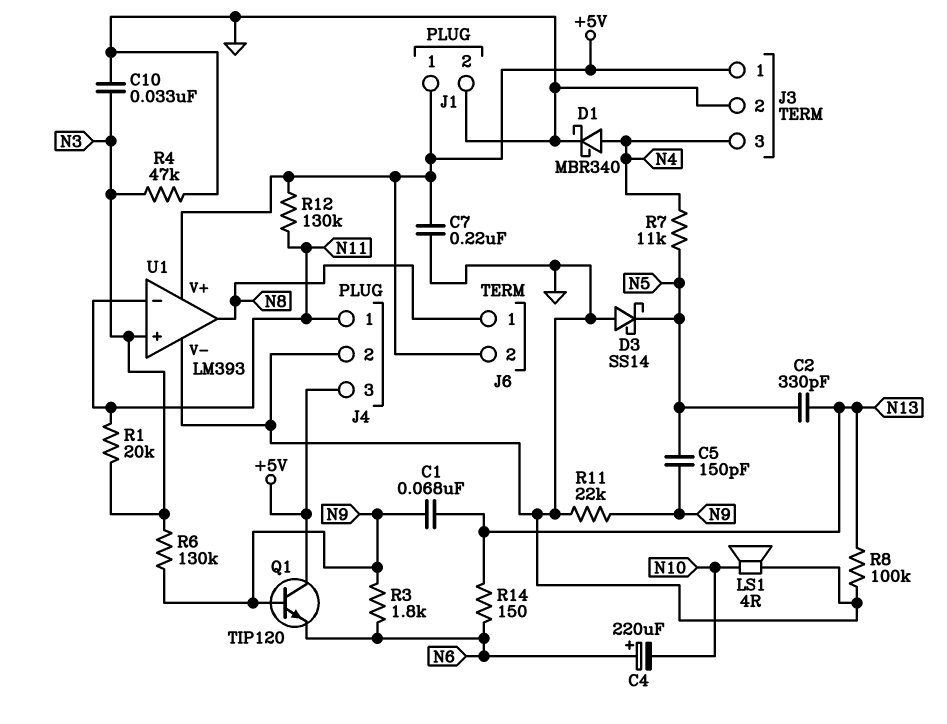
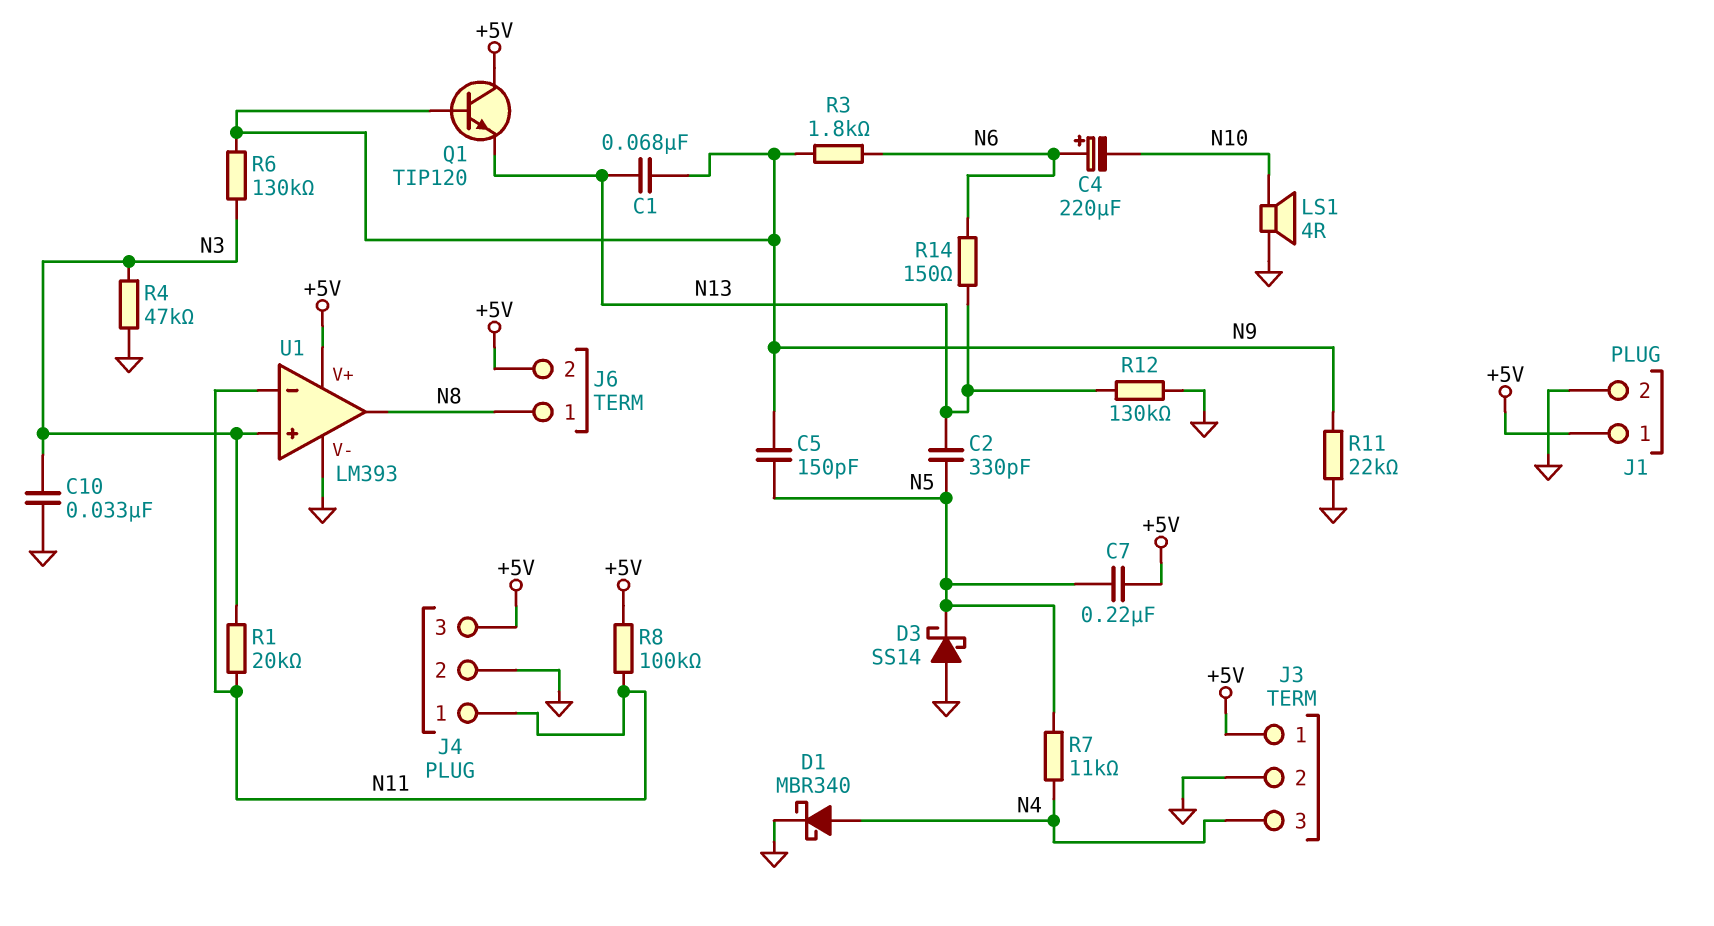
C7: 220nF (+5V, GND) -> 220nF (+5V, N5)
Q1: NPN TIP120 (B N9, C +5V, E N6) -> NPN TIP120 (B N9, C +5V, E N13)
R8: 100k (GND, N13) -> 100k (+5V, N11)
R12: 130k (+5V, N11) -> 130k (GND, N13)

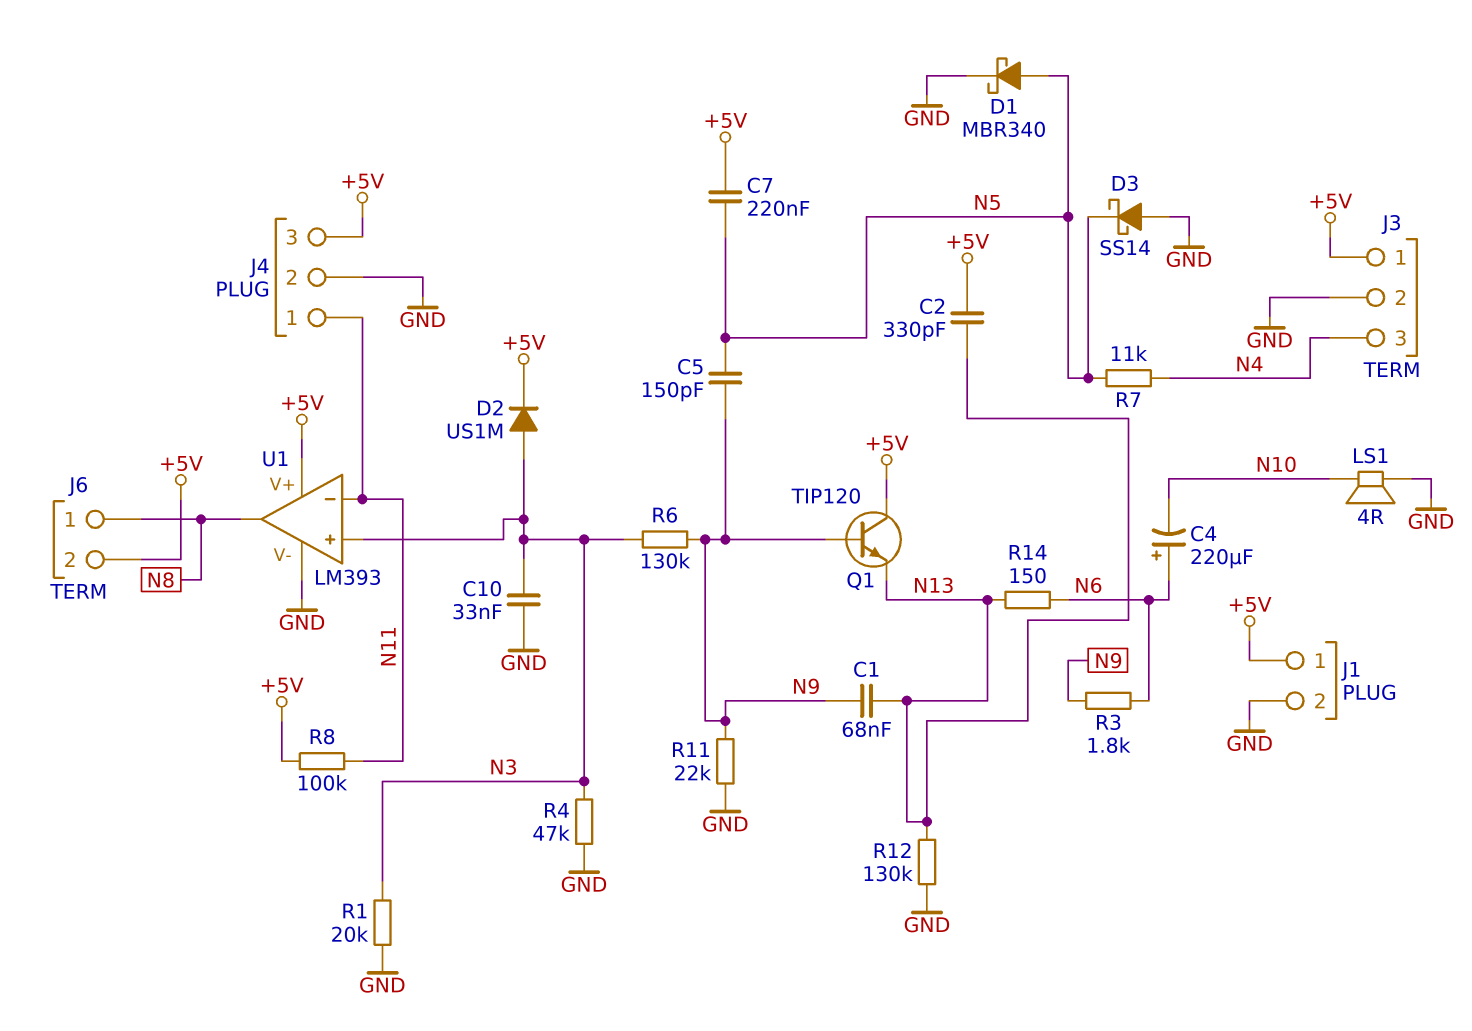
C2: 330pF (N5, N13) -> 330pF (+5V, N13)
D1: schottky MBR340 (A N4, K GND) -> schottky MBR340 (A N5, K GND)
D2: none -> diode US1M (A N3, K +5V)
R1: 20k (N3, N11) -> 20k (GND, N3)

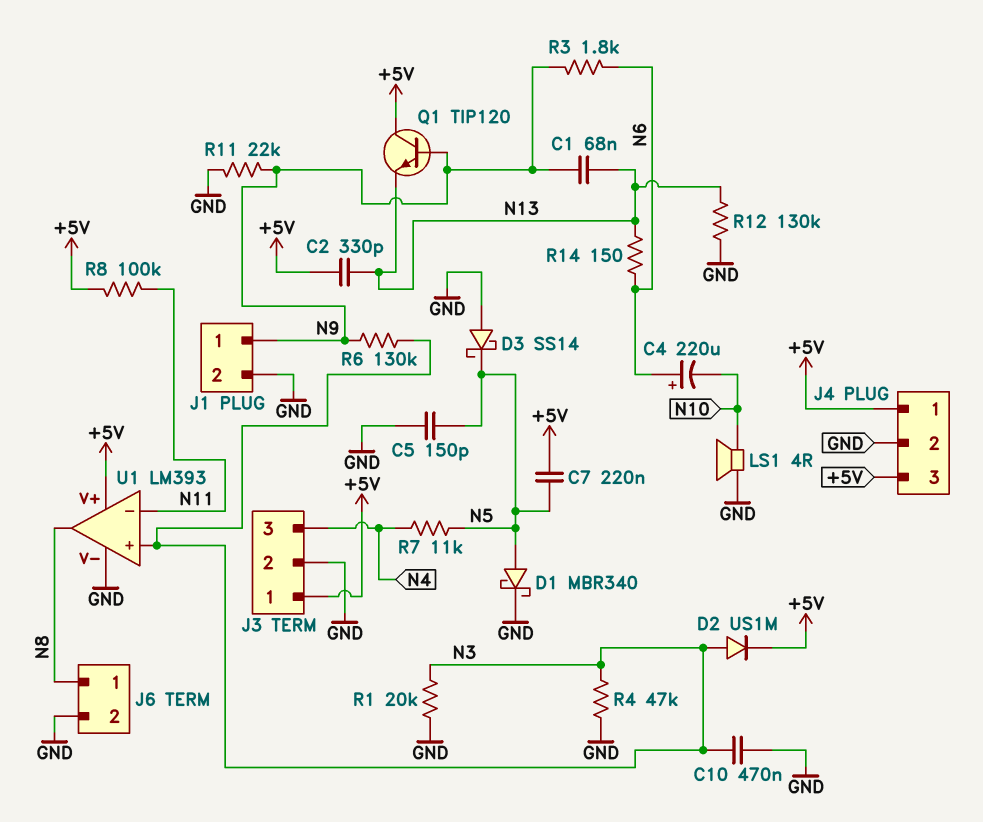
C5: 150pF (N5, N9) -> 150pF (GND, N5)
C10: 33nF (GND, N3) -> 470nF (GND, N3)
J1 pin 1: +5V -> N9
J4 pin 1: N11 -> +5V
J6 pin 2: +5V -> GND

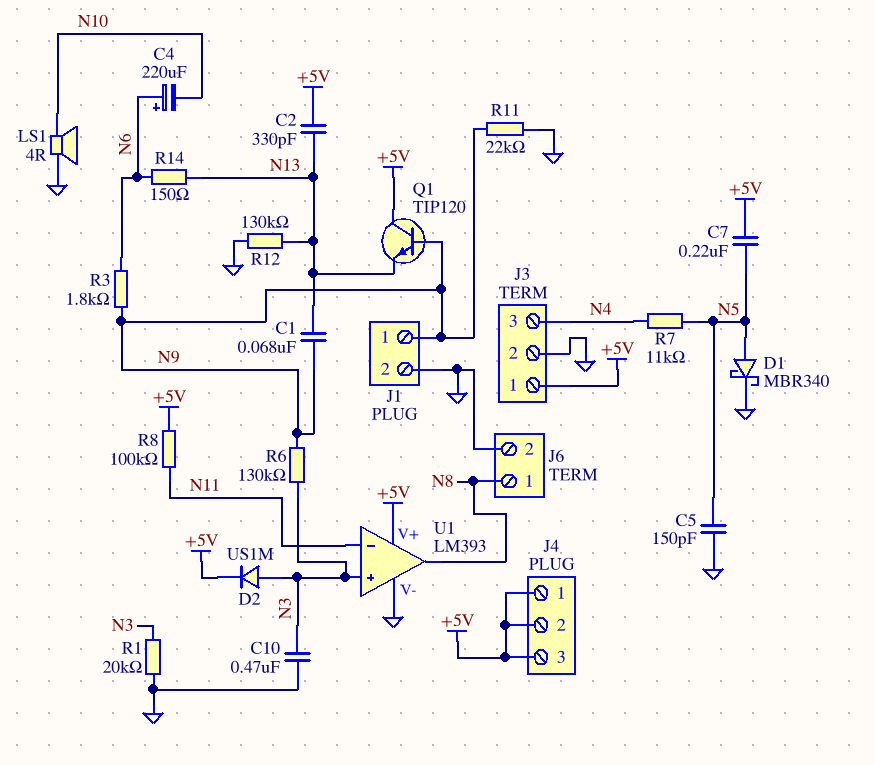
D3: schottky SS14 (A GND, K N5) -> none
J4 pin 2: GND -> +5V
R4: 47k (GND, N3) -> none

